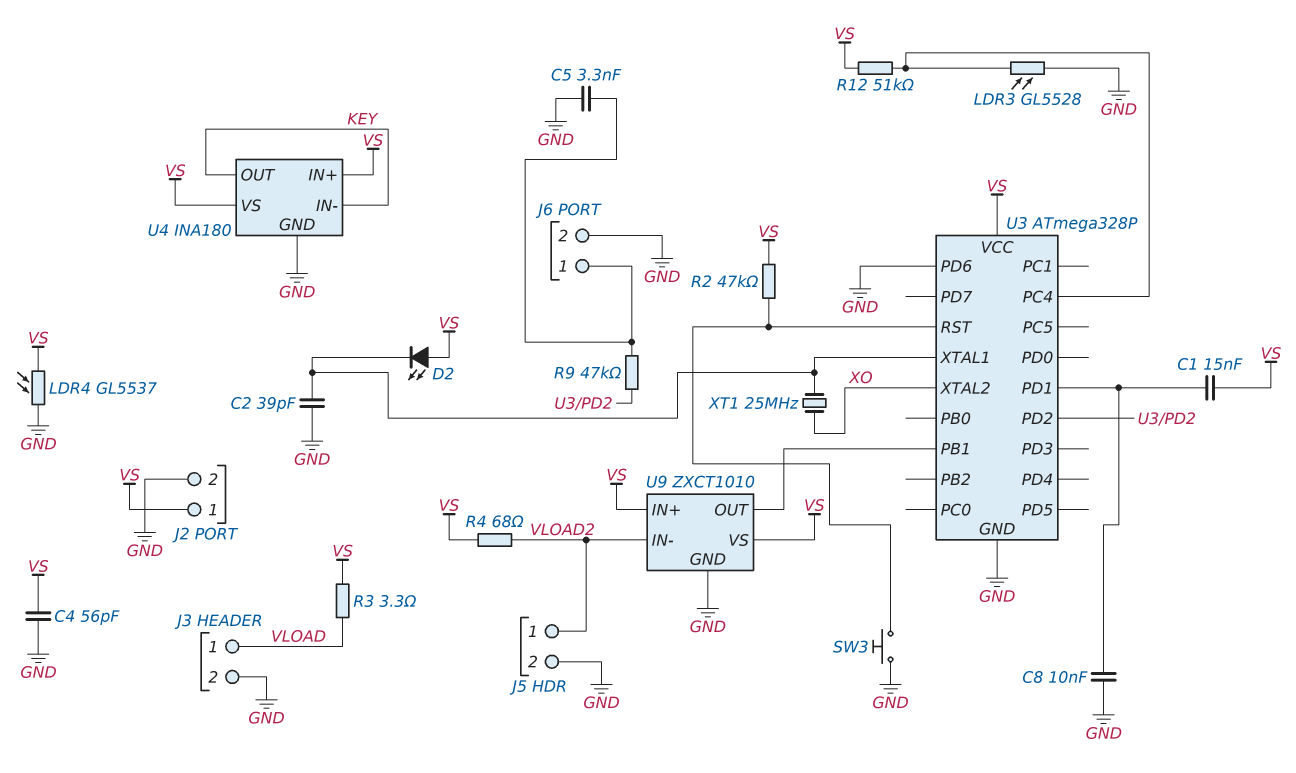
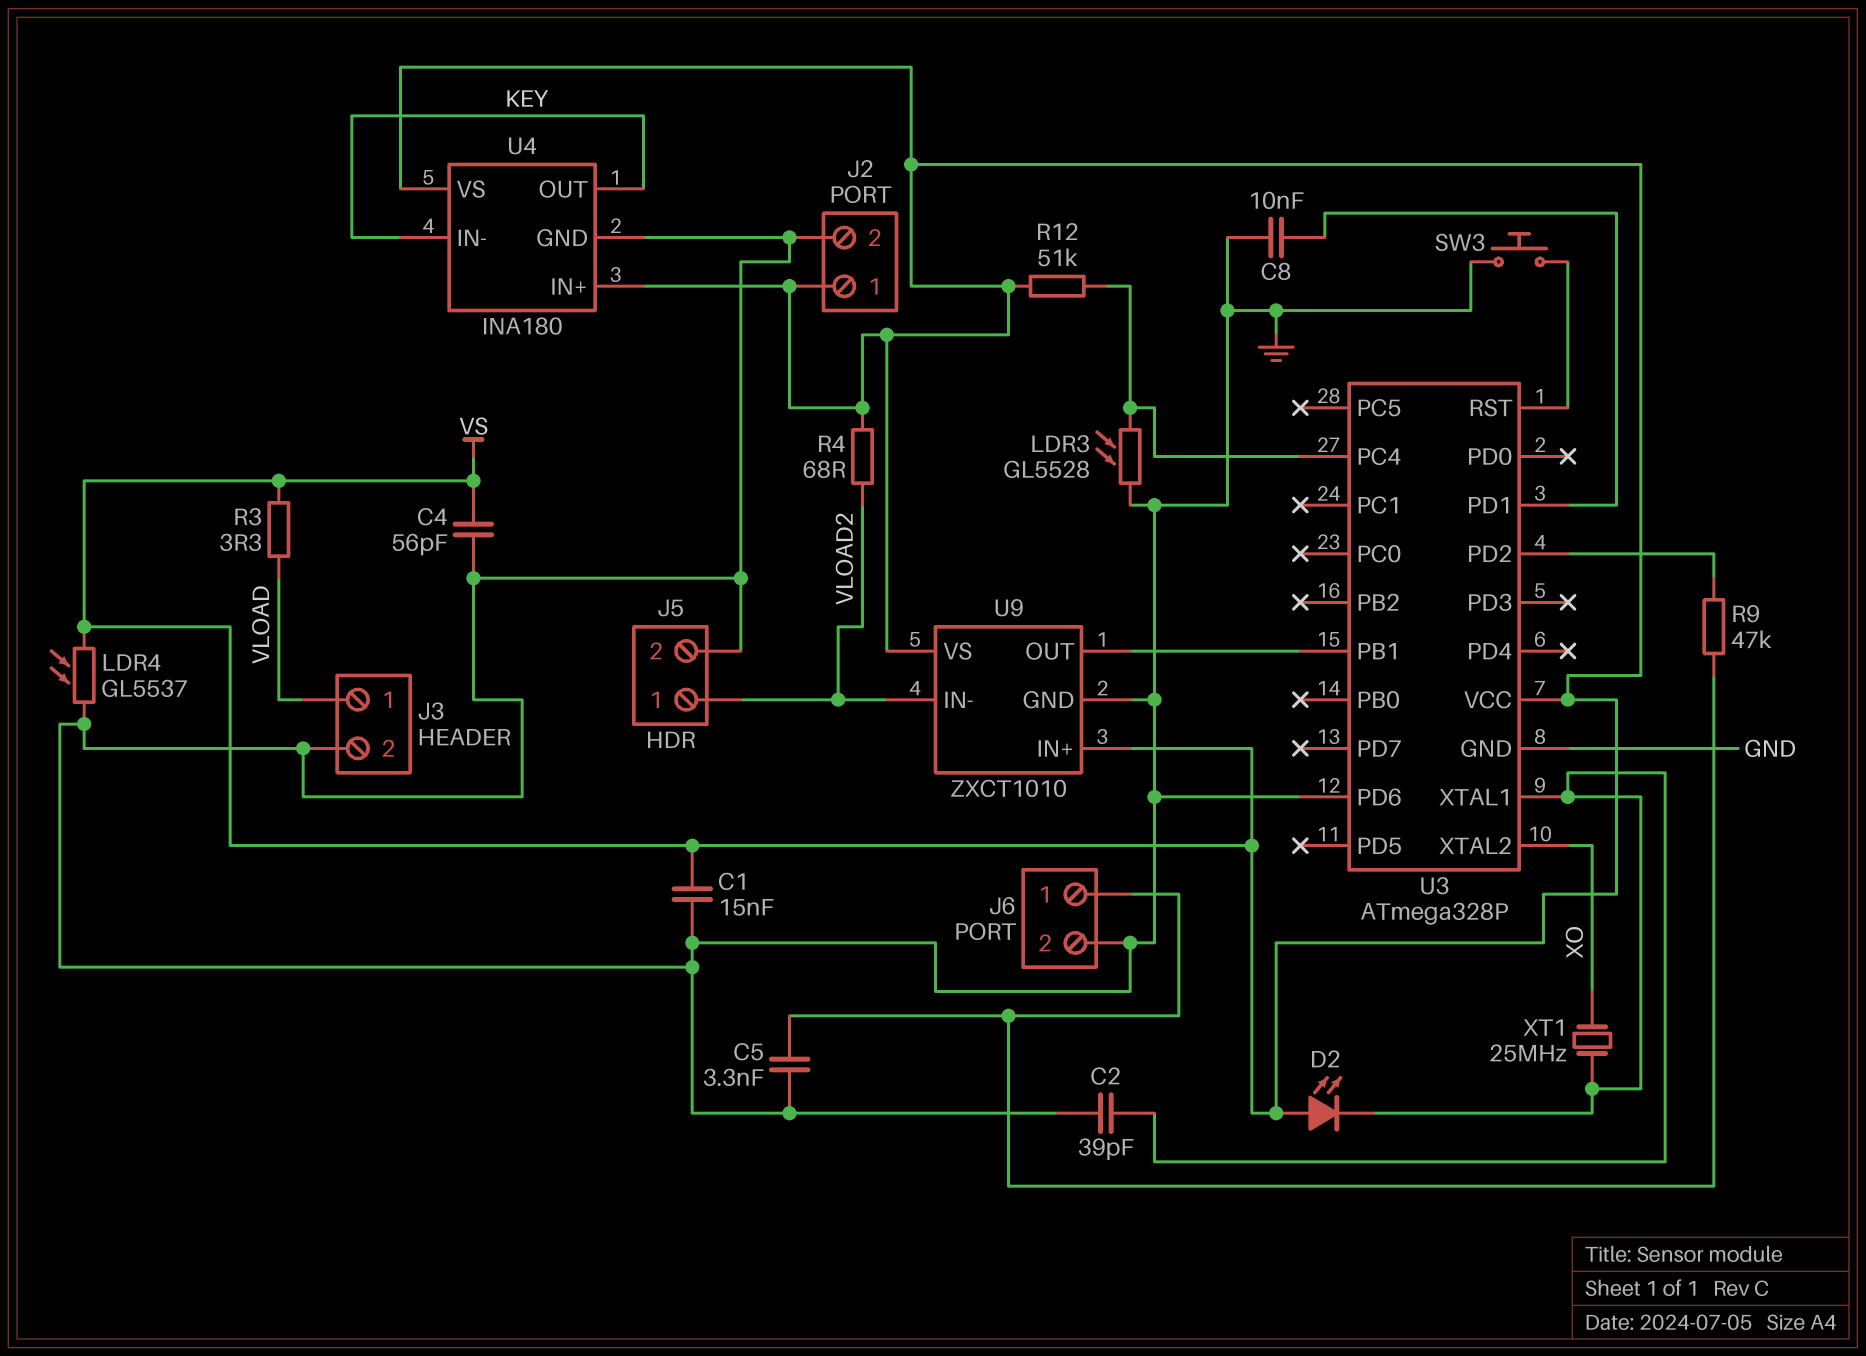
C1: 15nF (U3/PD1, VS) -> 15nF (GND, VS)
R2: 47k (U3/RST, VS) -> none

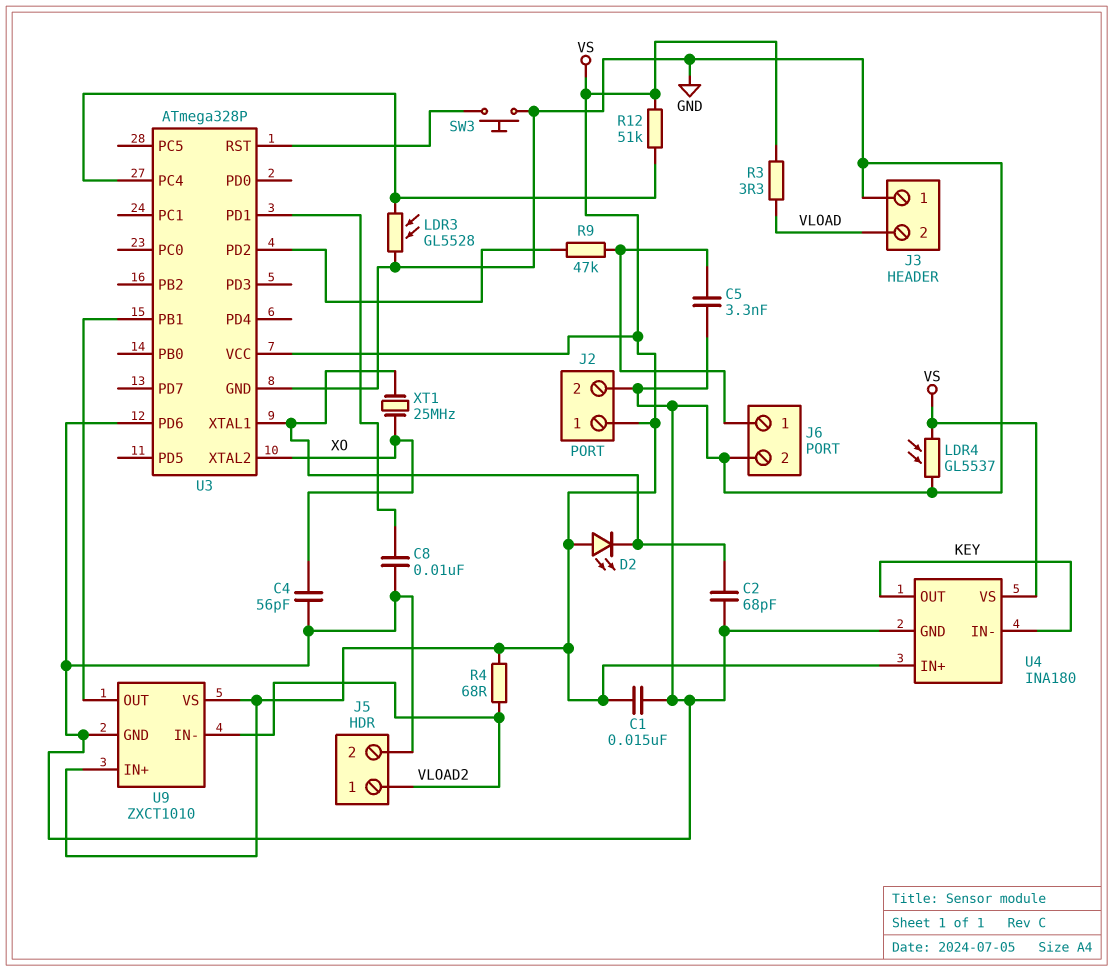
C2: 39pF (GND, U3/XTAL1) -> 68pF (GND, U3/XTAL1)
C4: 56pF (GND, VS) -> 56pF (GND, XO)
J3 pin 1: VLOAD -> GND
J3 pin 2: GND -> VLOAD

